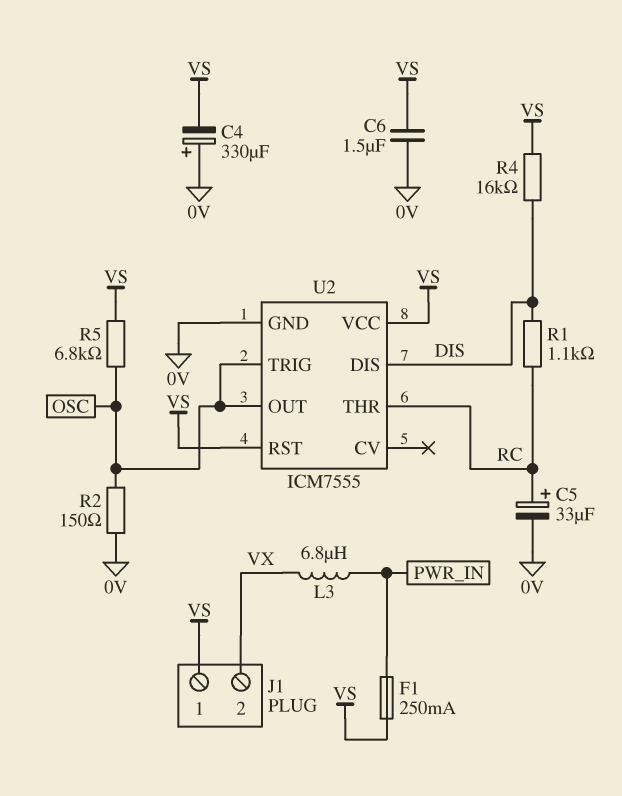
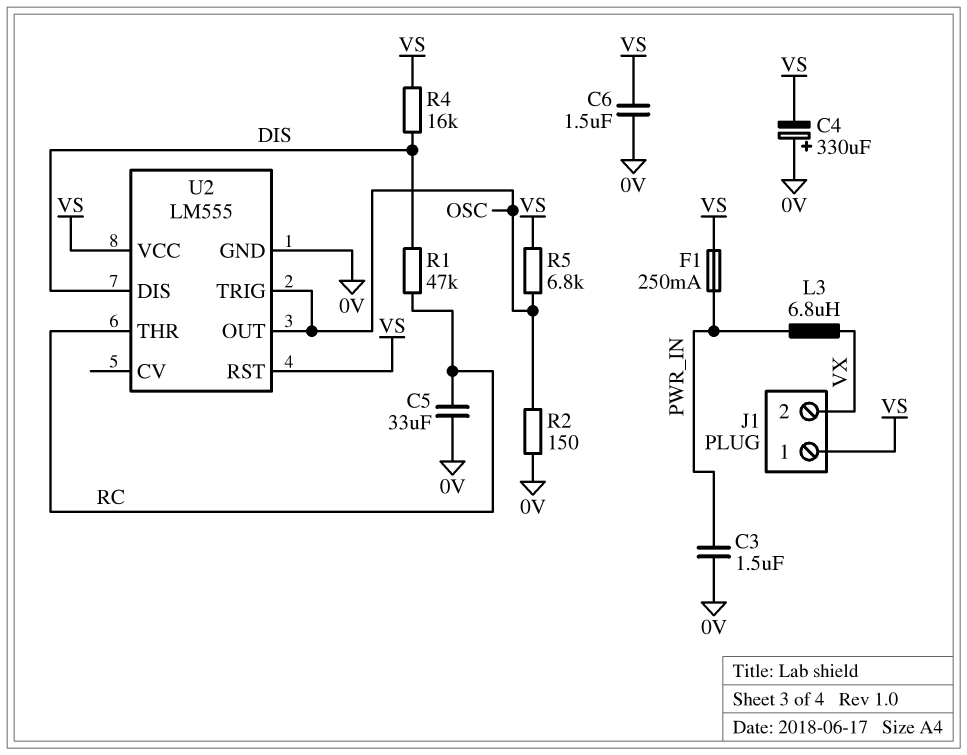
C3: none -> 1.5uF (0V, PWR_IN)
C5: 33uF (plus RC, minus 0V) -> 33uF (0V, RC)
R1: 1.1k (DIS, RC) -> 47k (DIS, RC)
U2: ICM7555 -> LM555

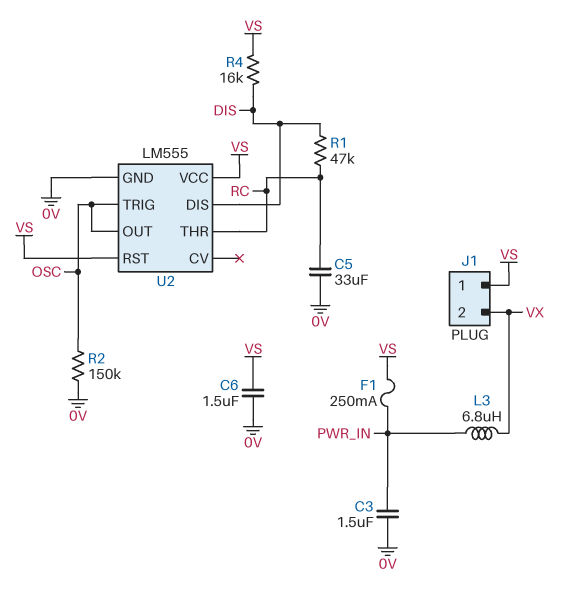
C4: 330uF (plus 0V, minus VS) -> none
R2: 150 (0V, OSC) -> 150k (0V, OSC)
R5: 6.8k (OSC, VS) -> none

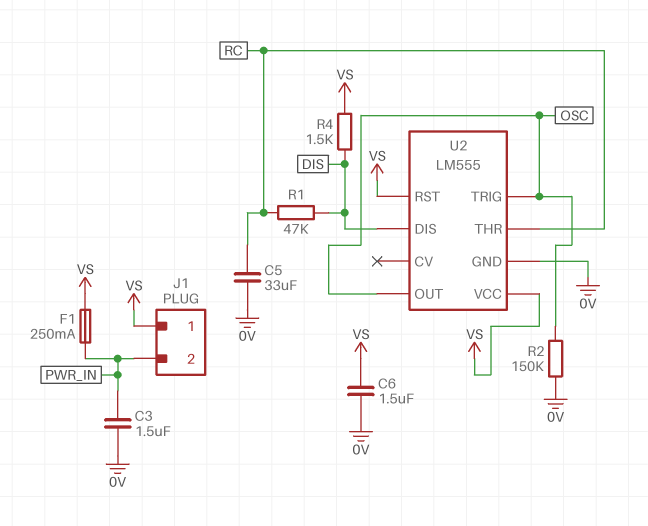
J1 pin 2: VX -> PWR_IN
L3: 6.8uH (PWR_IN, VX) -> none
R4: 16k (DIS, VS) -> 1.5k (DIS, VS)

